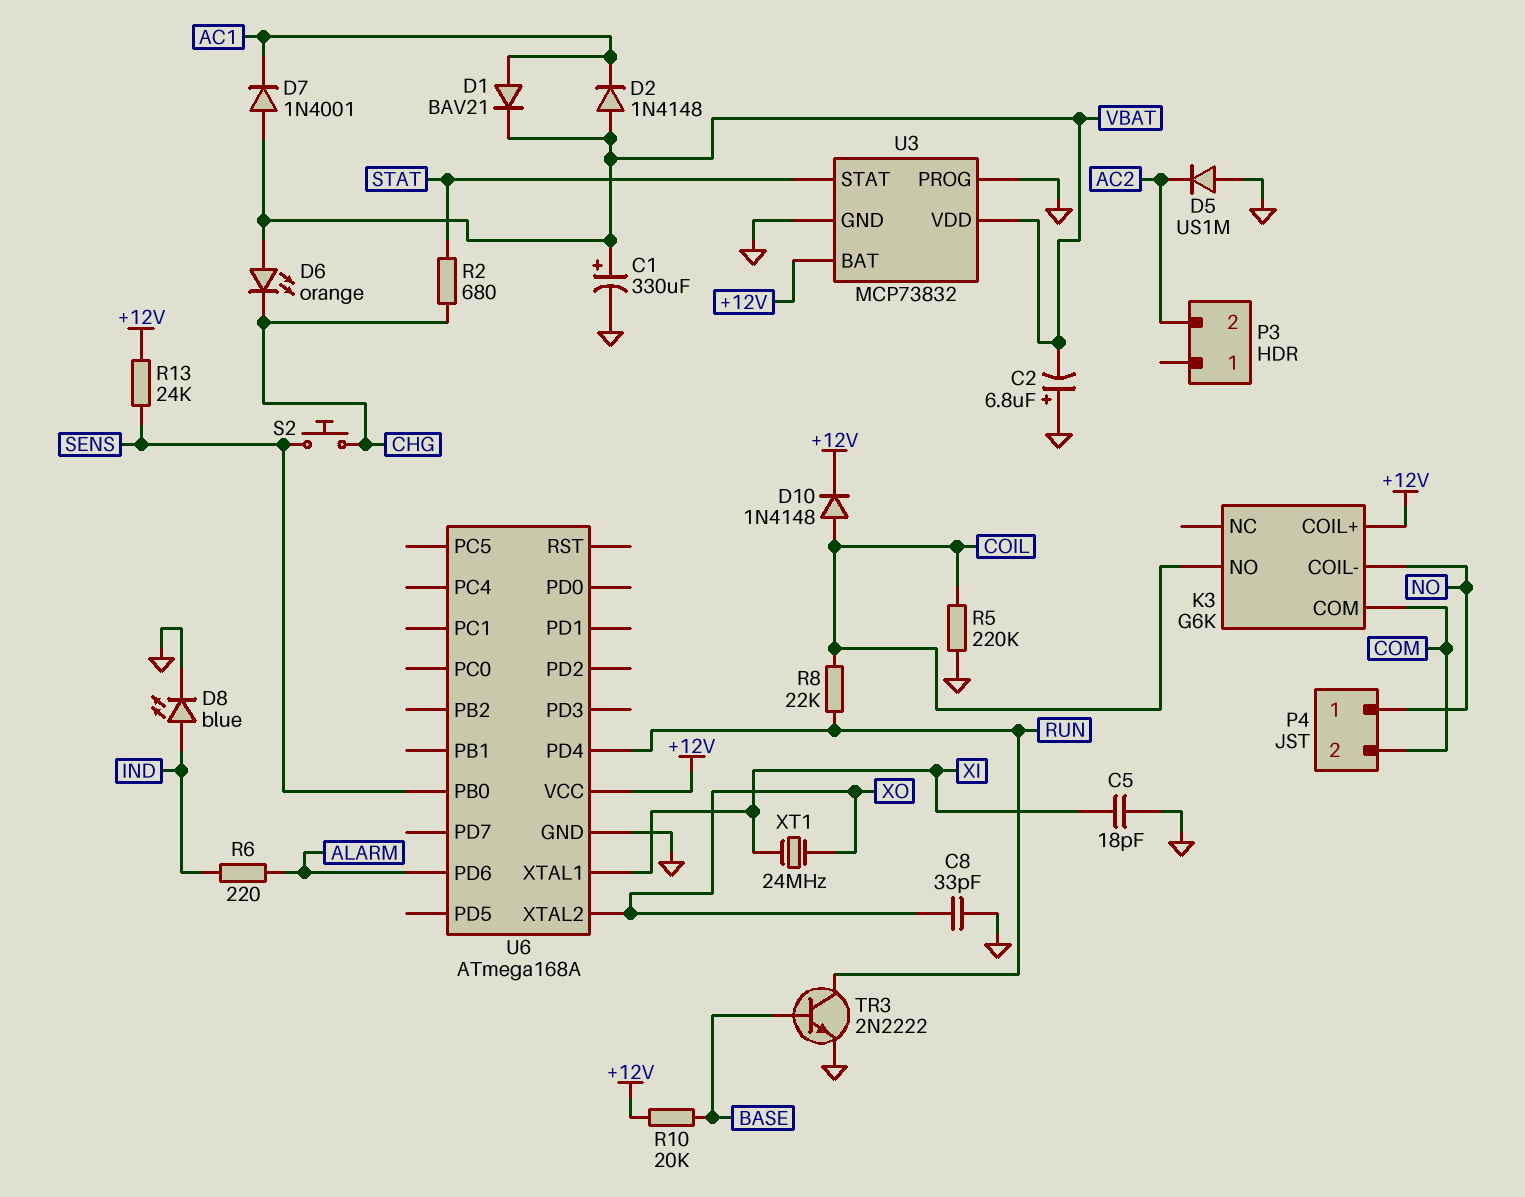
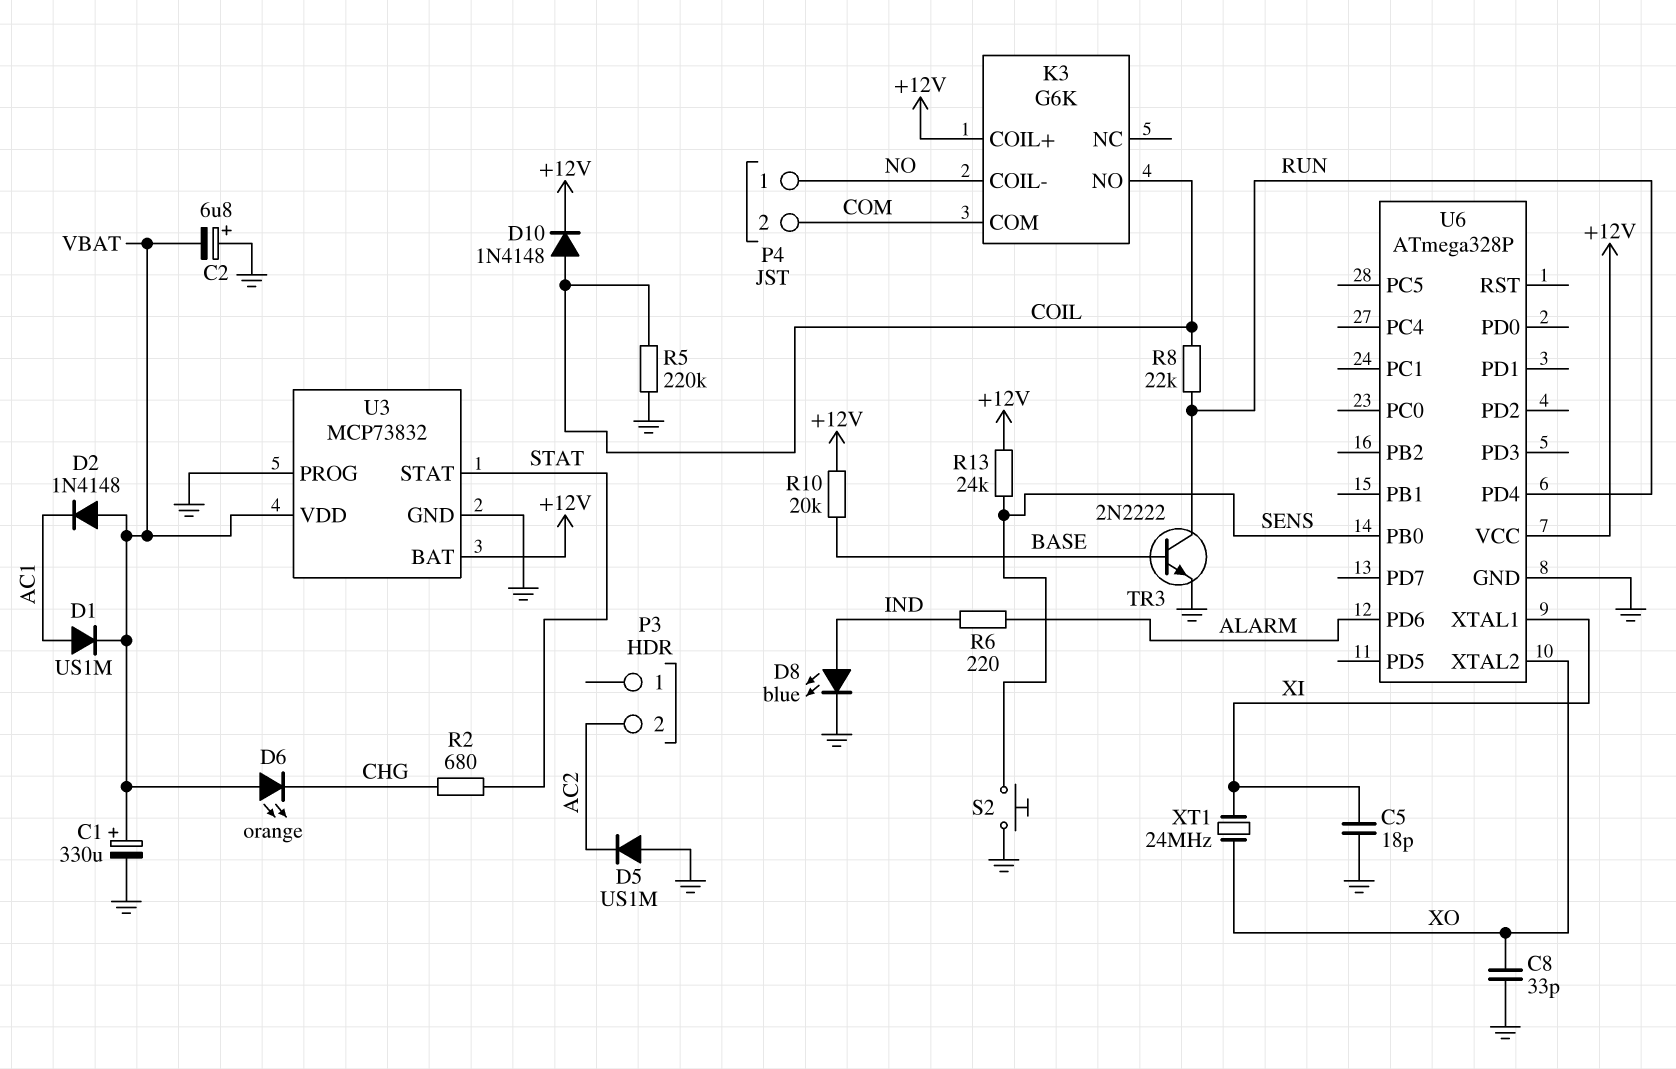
D1: diode BAV21 (A AC1, K VBAT) -> diode US1M (A AC1, K VBAT)
D7: diode 1N4001 (A VBAT, K AC1) -> none
S2: button (CHG, SENS) -> button (GND, SENS)
U6: ATmega168A -> ATmega328P

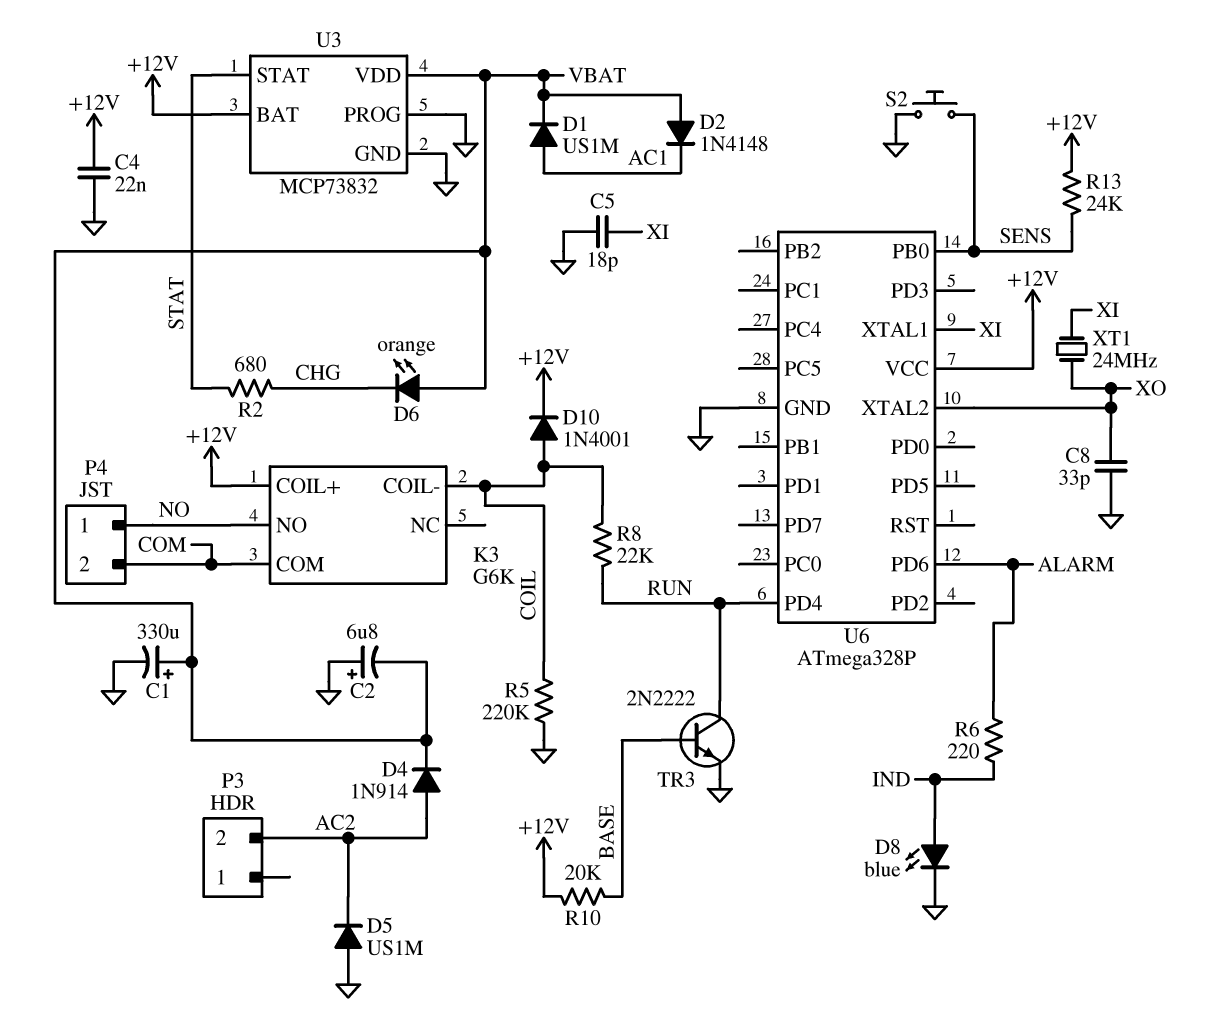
C4: none -> 22nF (+12V, GND)
D4: none -> diode 1N914 (A AC2, K VBAT)
D10: diode 1N4148 (A COIL, K +12V) -> diode 1N4001 (A COIL, K +12V)
K3 pin COIL-: NO -> COIL
K3 pin NO: COIL -> NO

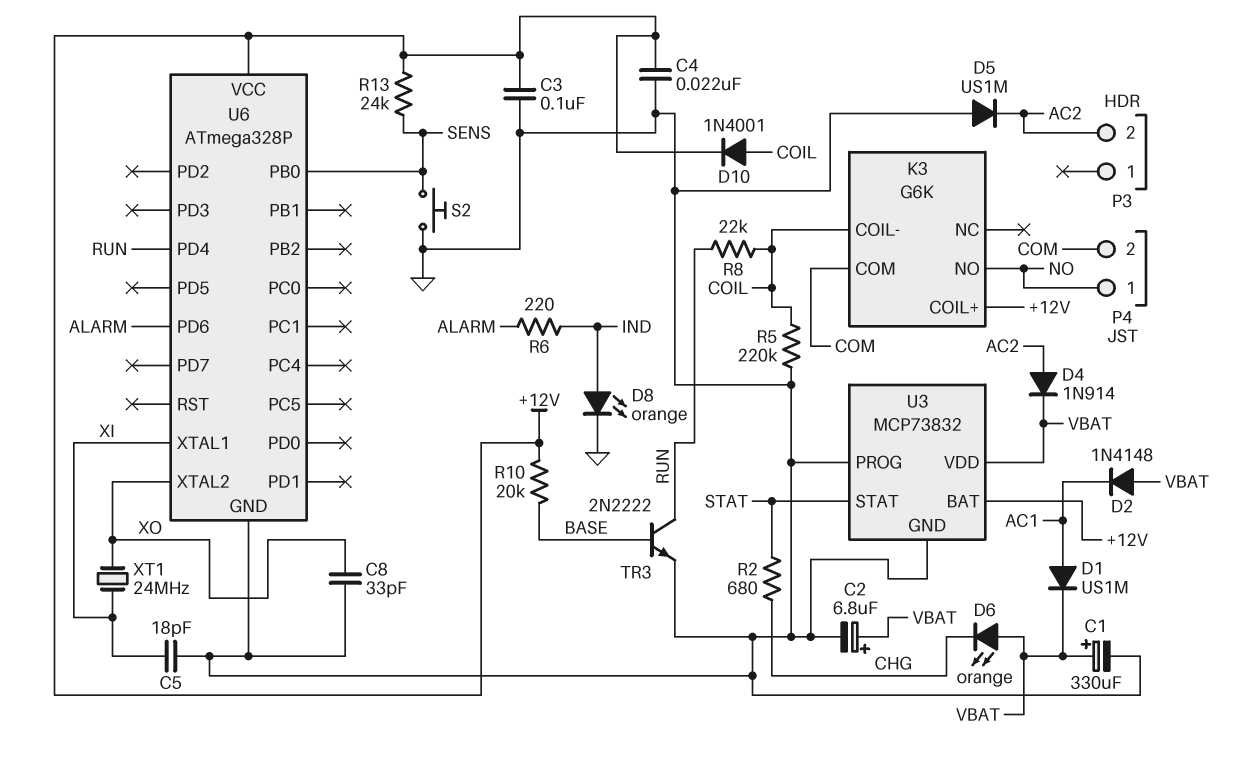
C2: 6.8uF (plus GND, minus VBAT) -> 6.8uF (plus VBAT, minus GND)
C3: none -> 100nF (+12V, GND)
D8: LED blue (A IND, K GND) -> LED orange (A IND, K GND)

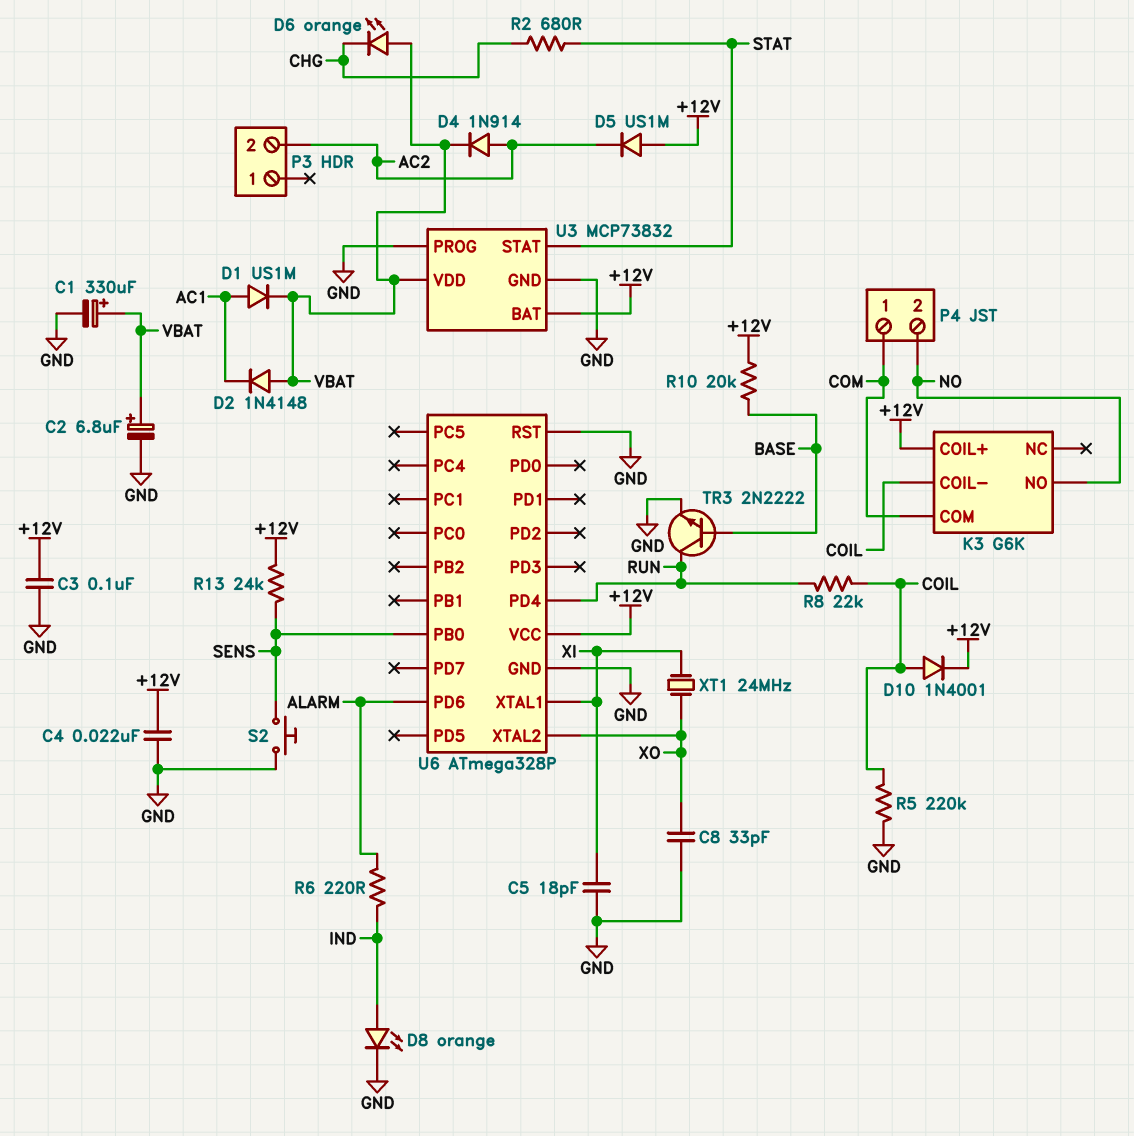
D5: diode US1M (A GND, K AC2) -> diode US1M (A +12V, K AC2)
P4 pin 1: NO -> COM
P4 pin 2: COM -> NO
U6 pin RST: none -> GND

